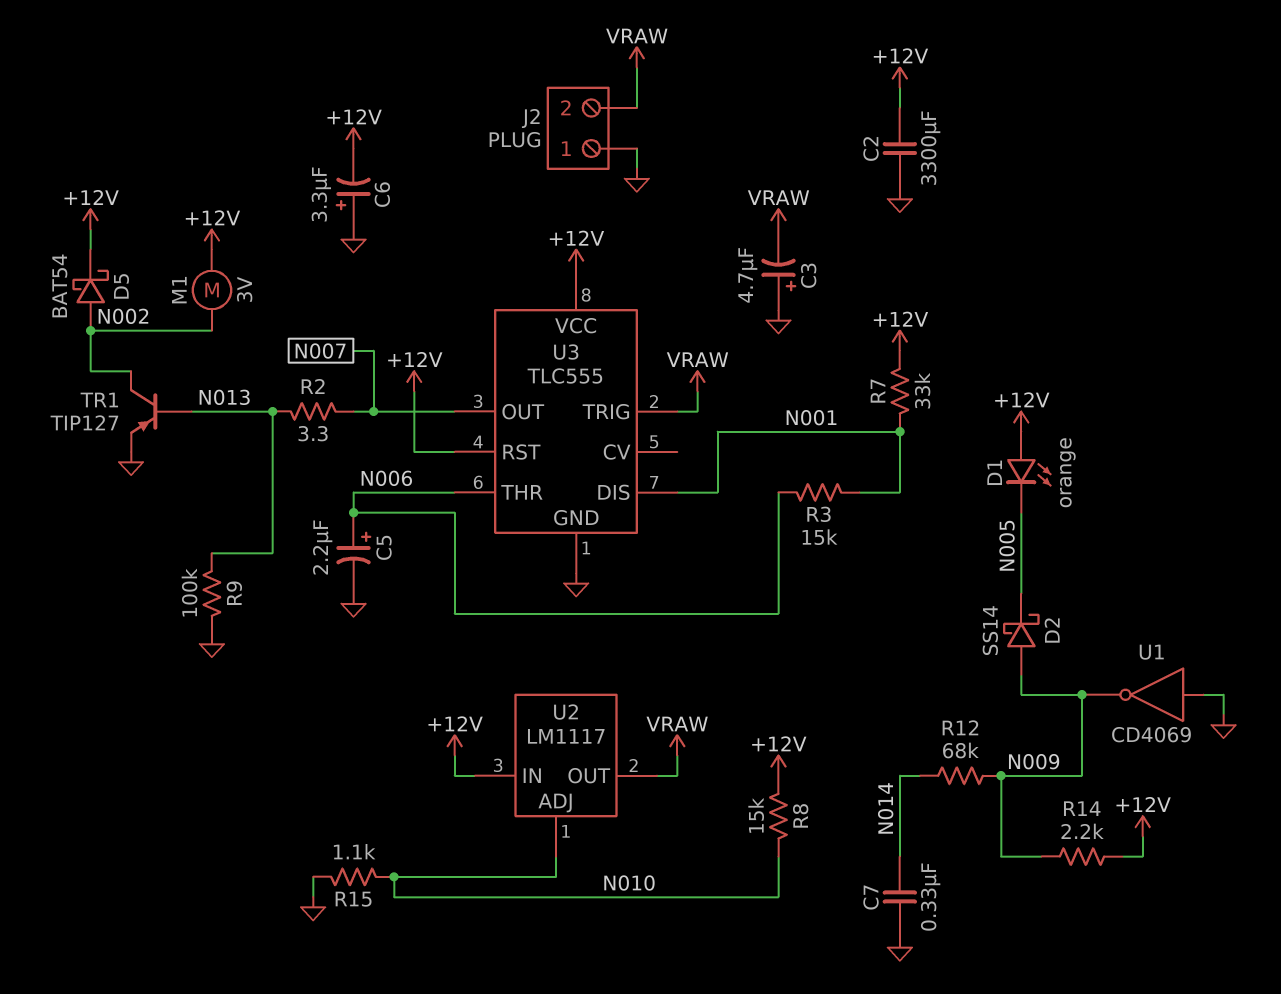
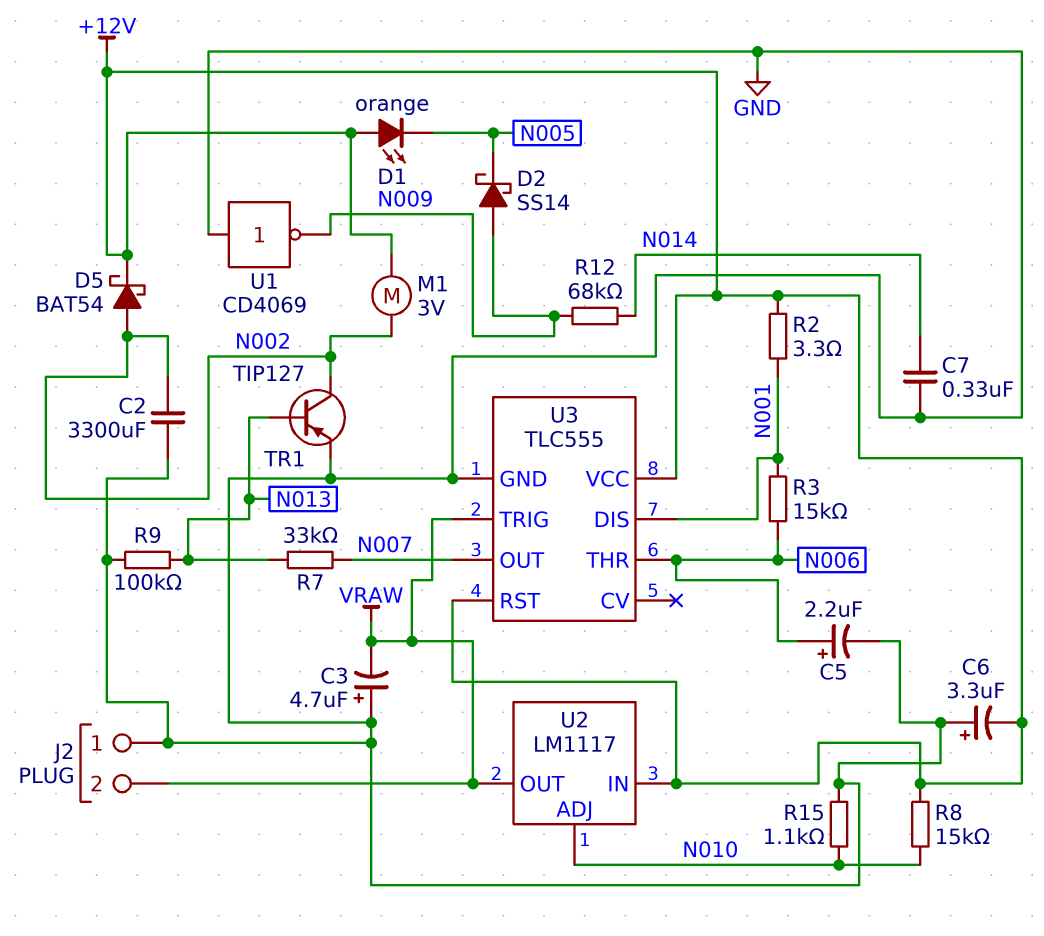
C2: 3300uF (+12V, GND) -> 3300uF (GND, N002)
R2: 3.3 (N007, N013) -> 3.3 (+12V, N001)
R7: 33k (+12V, N001) -> 33k (N007, N013)
R14: 2.2k (+12V, N009) -> none

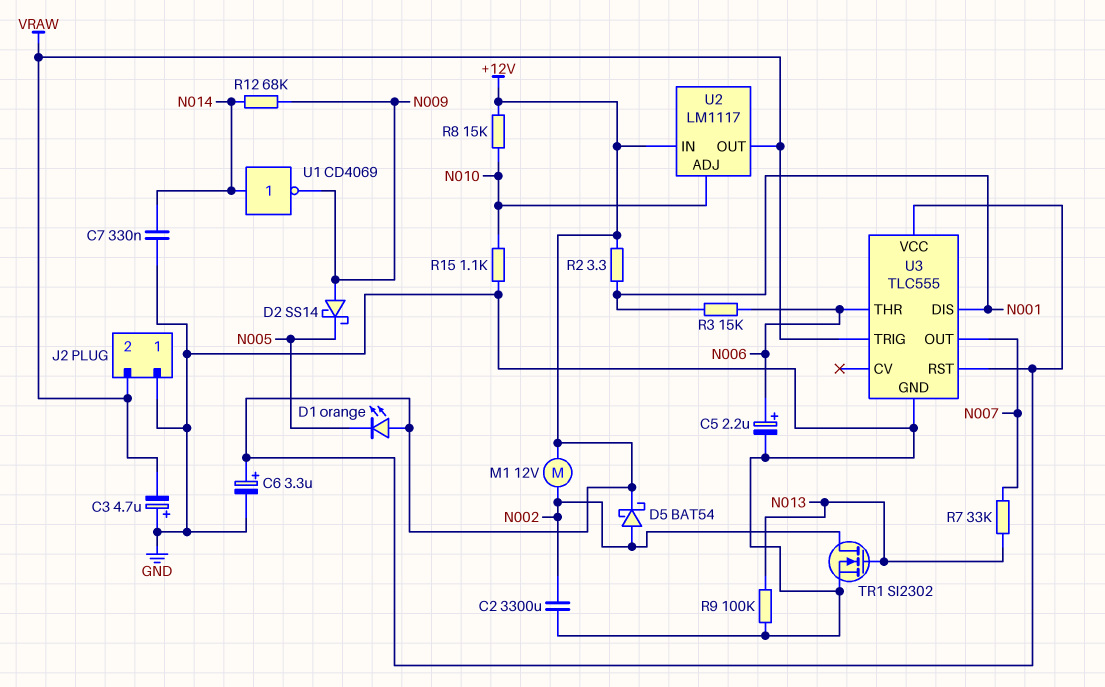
C6: 3.3uF (plus GND, minus +12V) -> 3.3uF (plus +12V, minus GND)
M1: motor 3V (+12V, N002) -> motor 12V (+12V, N002)
TR1: PNP TIP127 (B N013, C N002, E GND) -> NMOS SI2302 (G N013, D N002, S GND)
U1: NOT CD4069 (in GND, out N009) -> NOT CD4069 (in N014, out N009)

